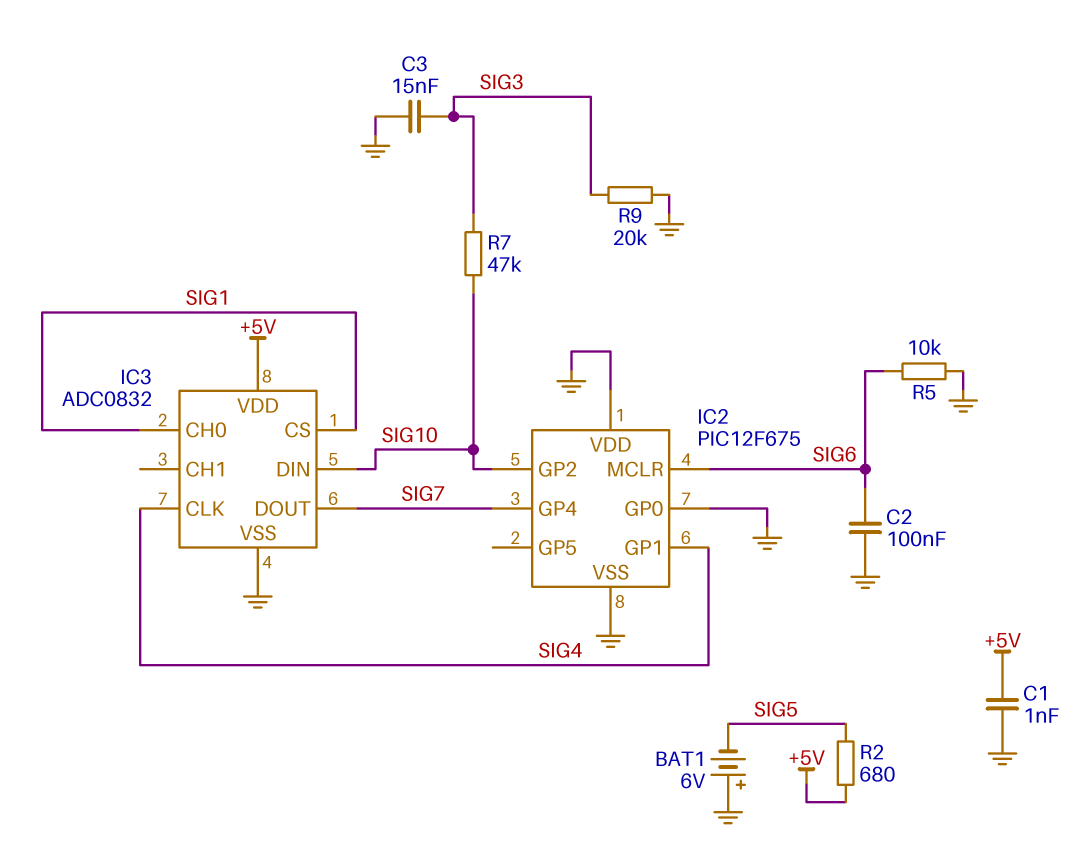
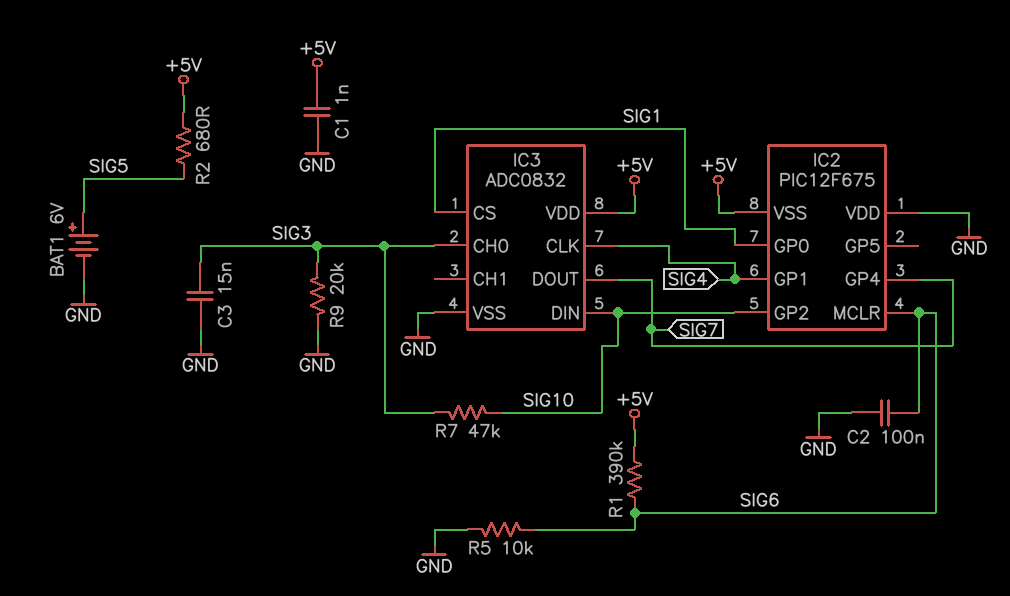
BAT1: 6V (plus GND, minus SIG5) -> 6V (plus SIG5, minus GND)
IC2 pin GP0: GND -> SIG1
IC2 pin VSS: GND -> +5V
IC3 pin CH0: SIG1 -> SIG3
R1: none -> 390k (+5V, SIG6)

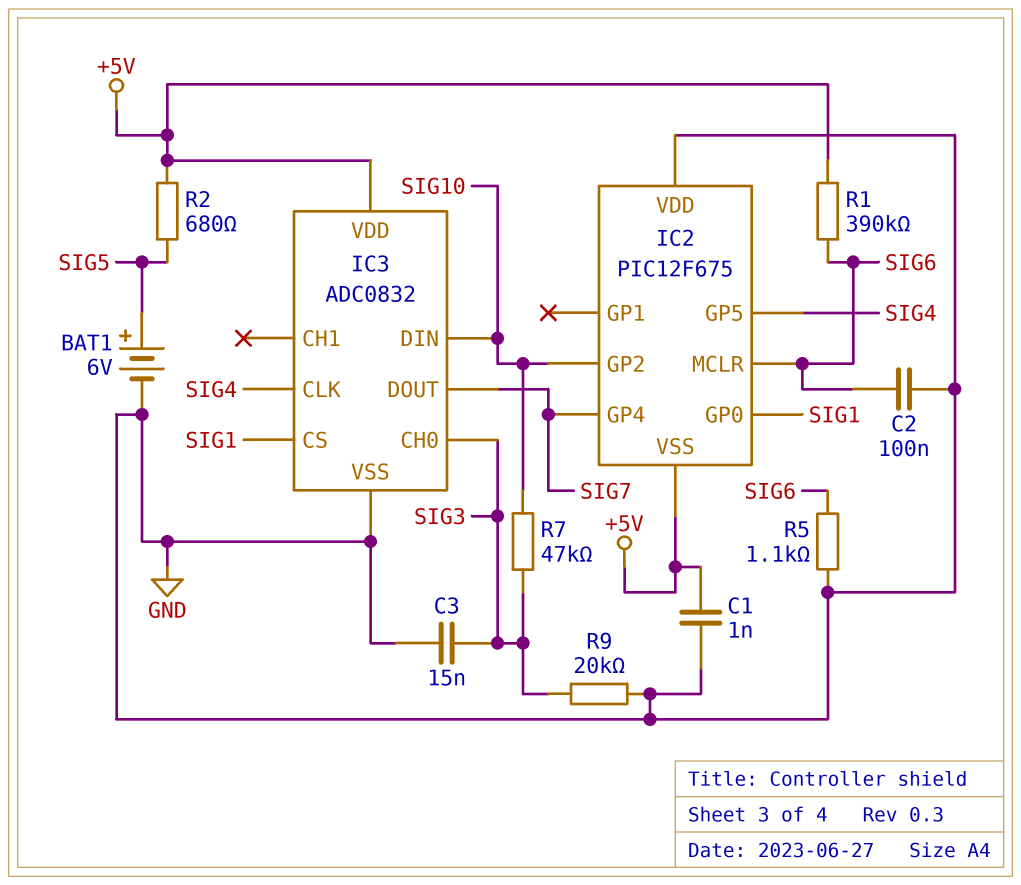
IC2 pin GP1: SIG4 -> none
IC2 pin GP5: none -> SIG4
R5: 10k (GND, SIG6) -> 1.1k (GND, SIG6)

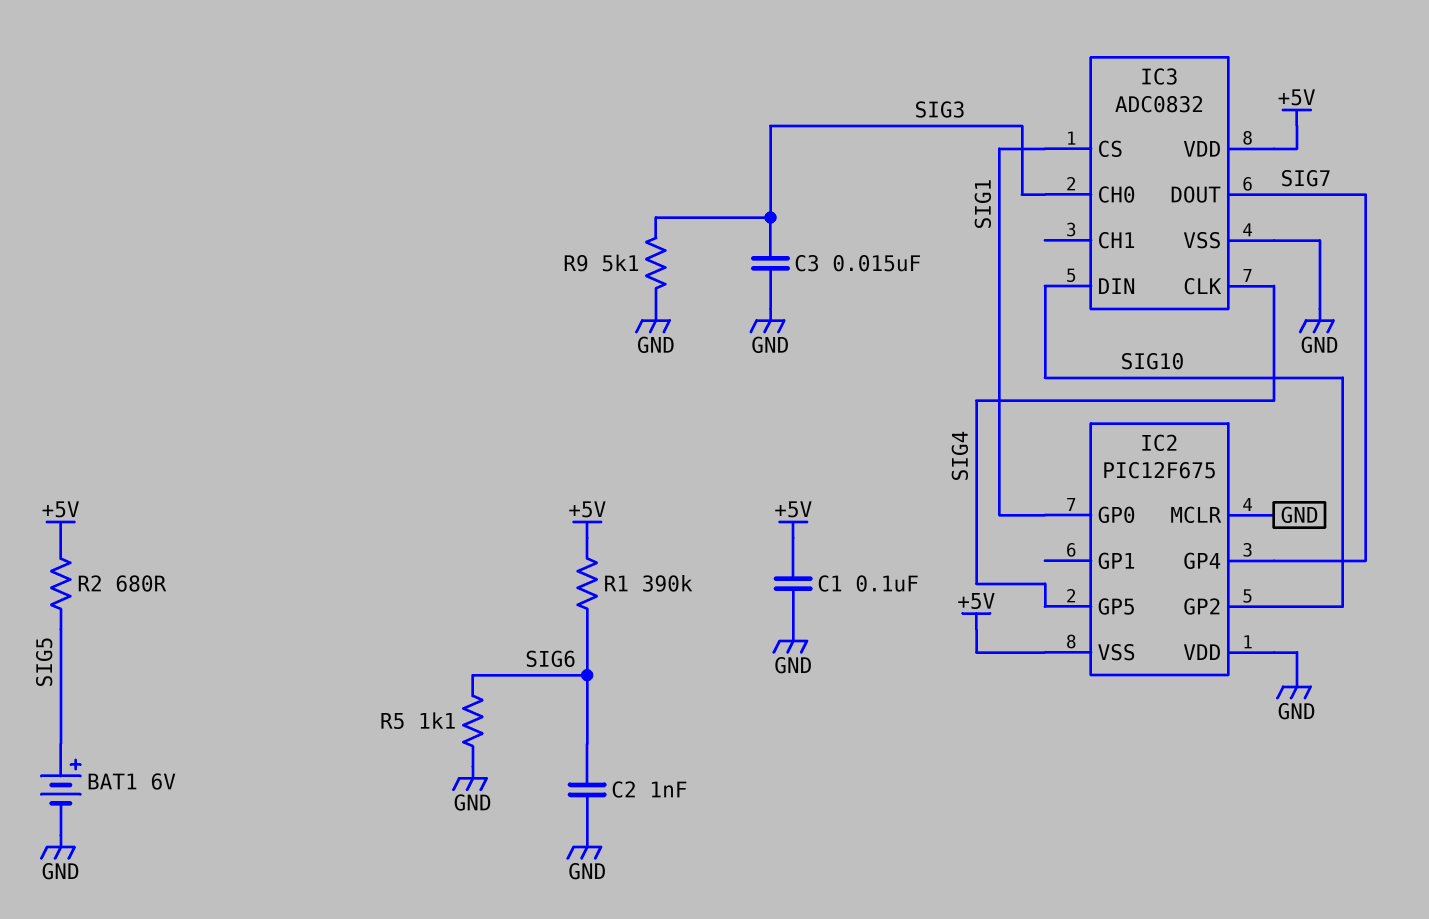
C1: 1nF (+5V, GND) -> 100nF (+5V, GND)
C2: 100nF (GND, SIG6) -> 1nF (GND, SIG6)
IC2 pin MCLR: SIG6 -> GND
R7: 47k (SIG3, SIG10) -> none
R9: 20k (GND, SIG3) -> 5.1k (GND, SIG3)

